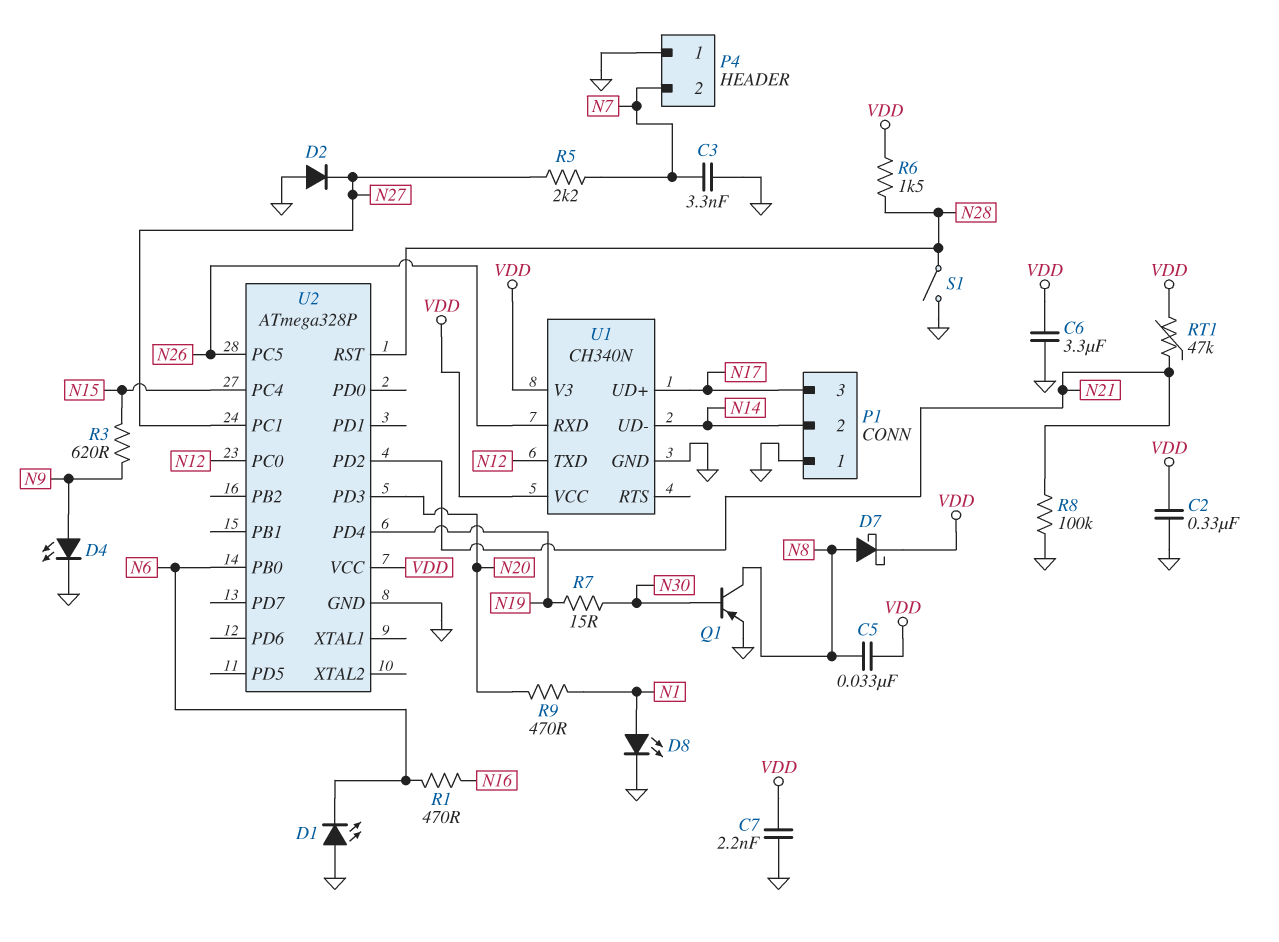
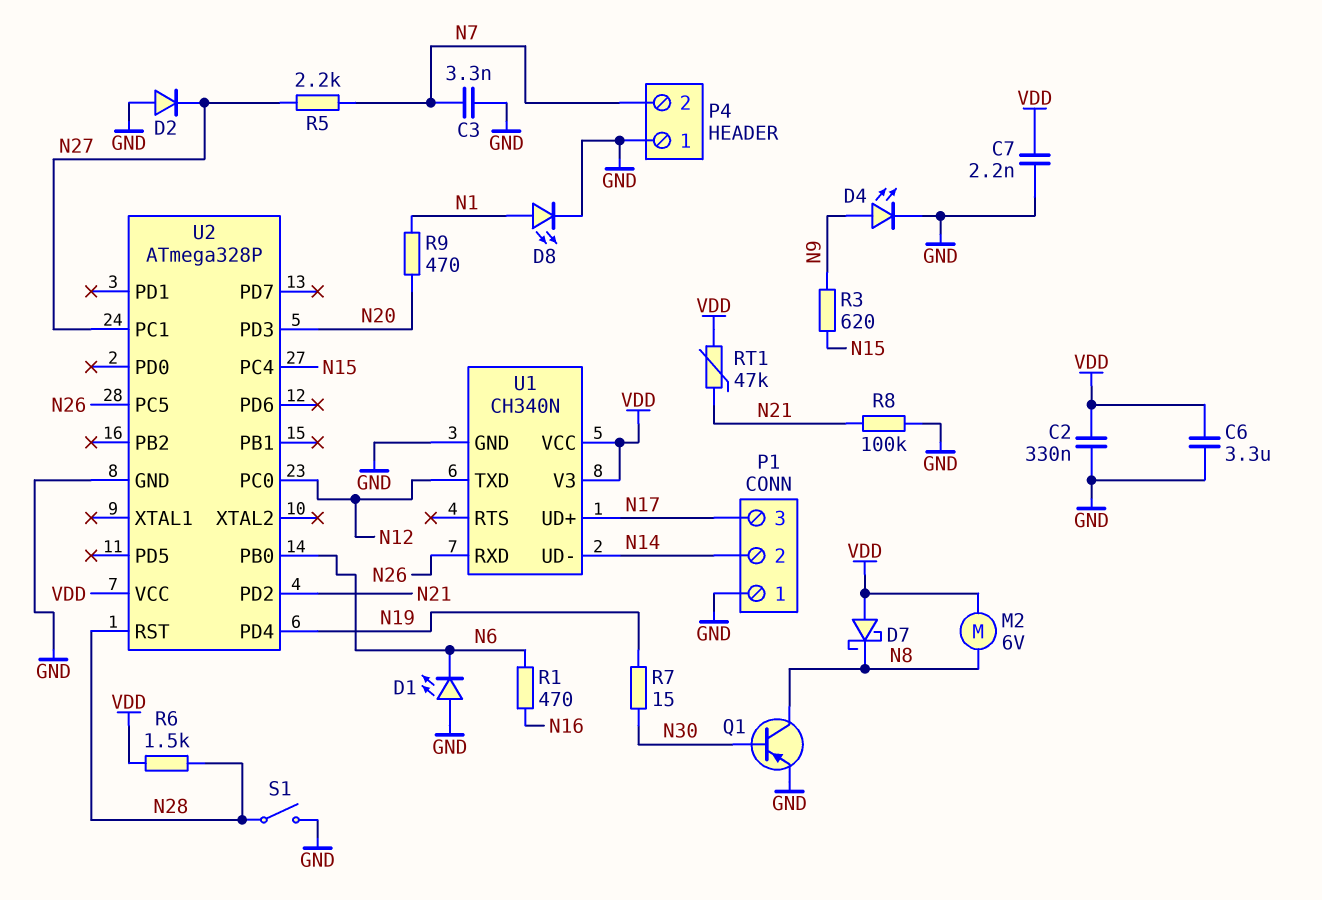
C5: 33nF (N8, VDD) -> none
D7: schottky (A N8, K VDD) -> schottky (A VDD, K N8)
M2: none -> motor 6V (N8, VDD)

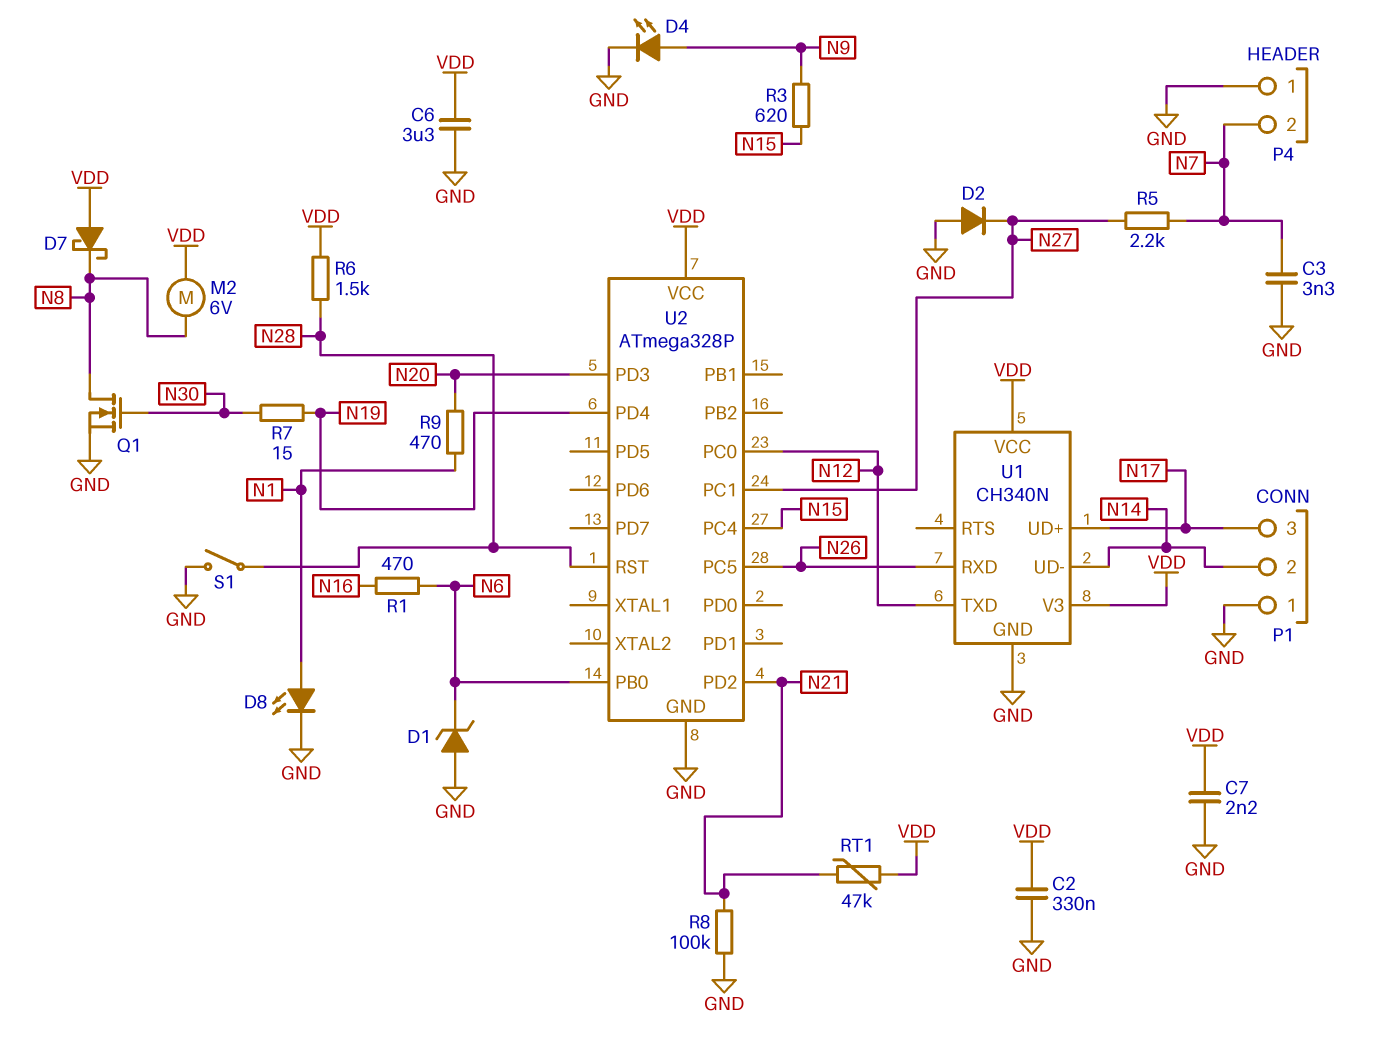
D1: LED (A GND, K N6) -> zener (A GND, K N6)
Q1: PNP (B N30, C N8, E GND) -> NMOS (G N30, D N8, S GND)

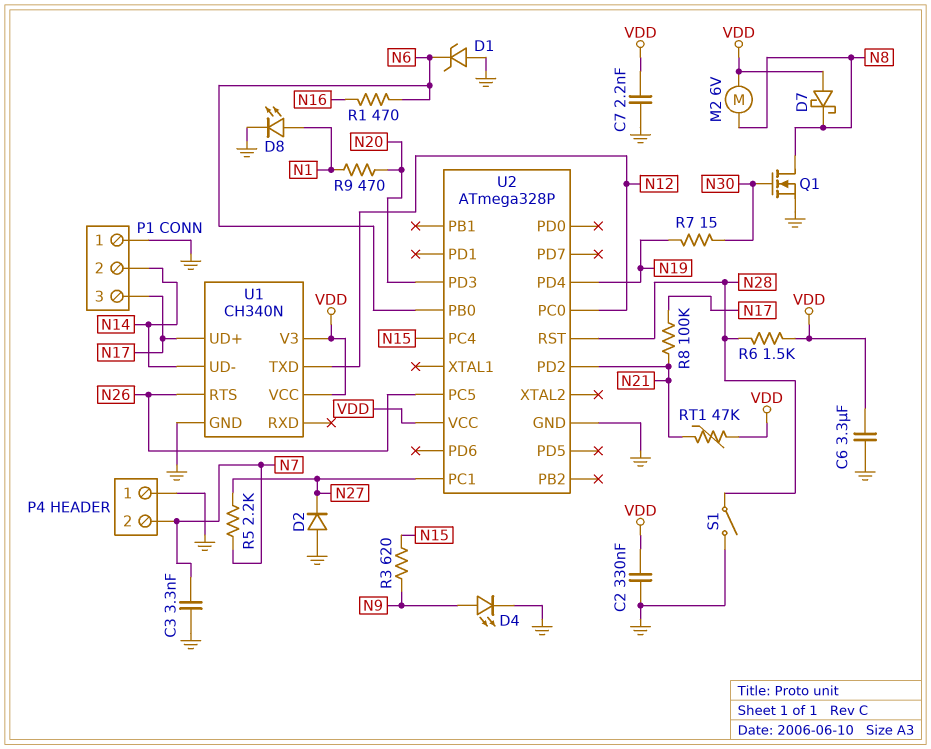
R8: 100k (GND, N21) -> 100k (N17, N21)
U1 pin RTS: none -> N26
U1 pin RXD: N26 -> none

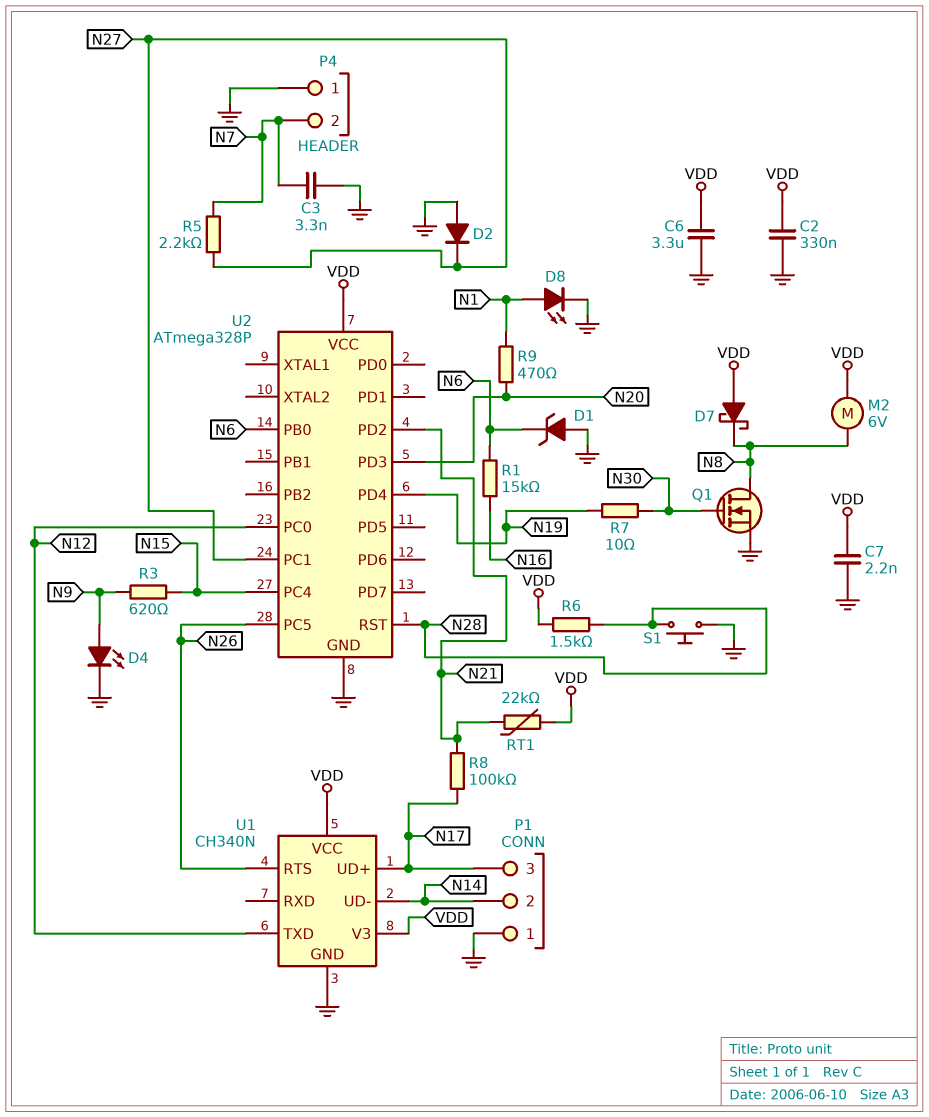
R1: 470 (N6, N16) -> 15k (N6, N16)
R7: 15 (N19, N30) -> 10 (N19, N30)
RT1: 47k (N21, VDD) -> 22k (N21, VDD)
S1: switch (GND, N28) -> button (GND, N28)

